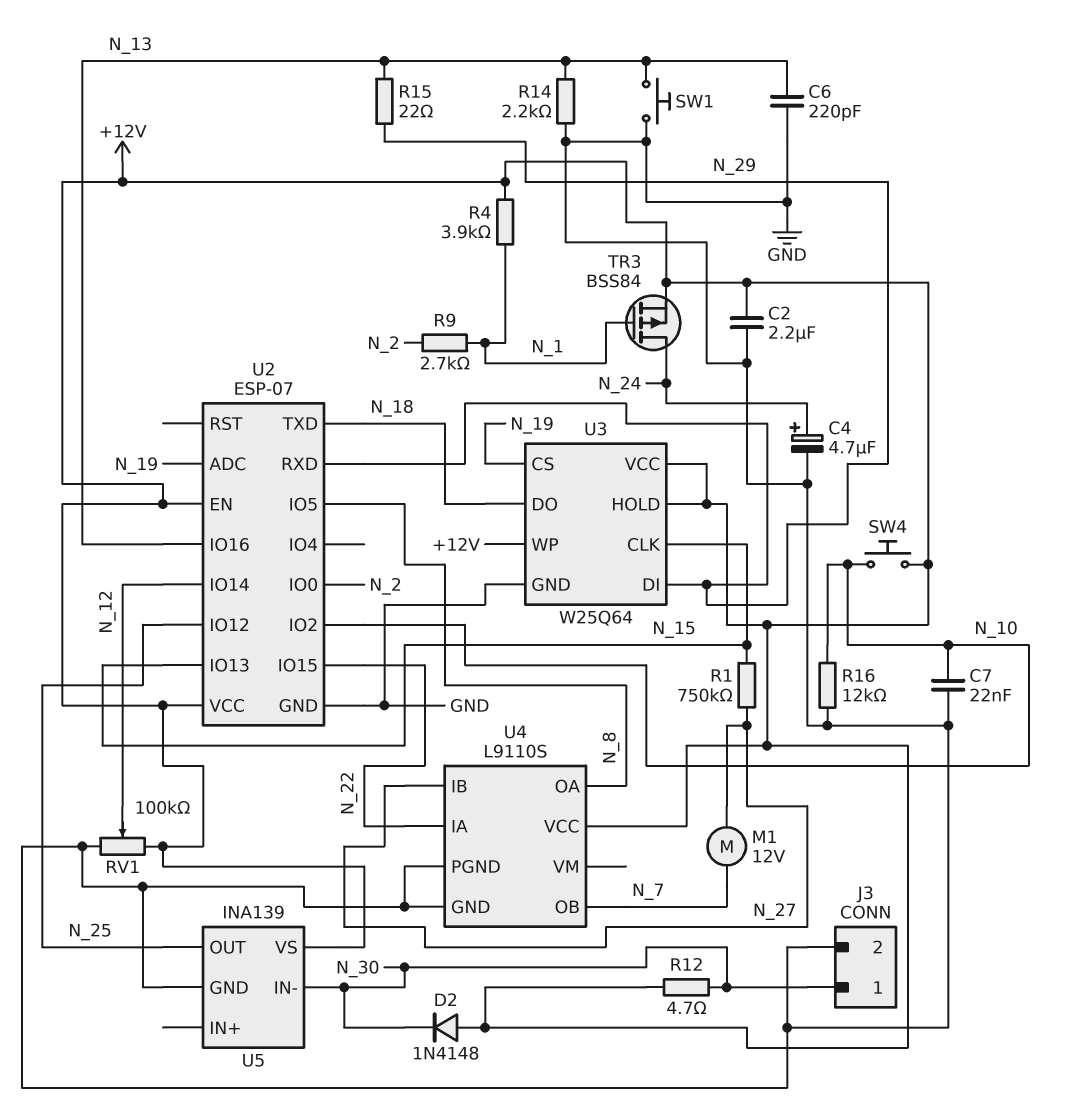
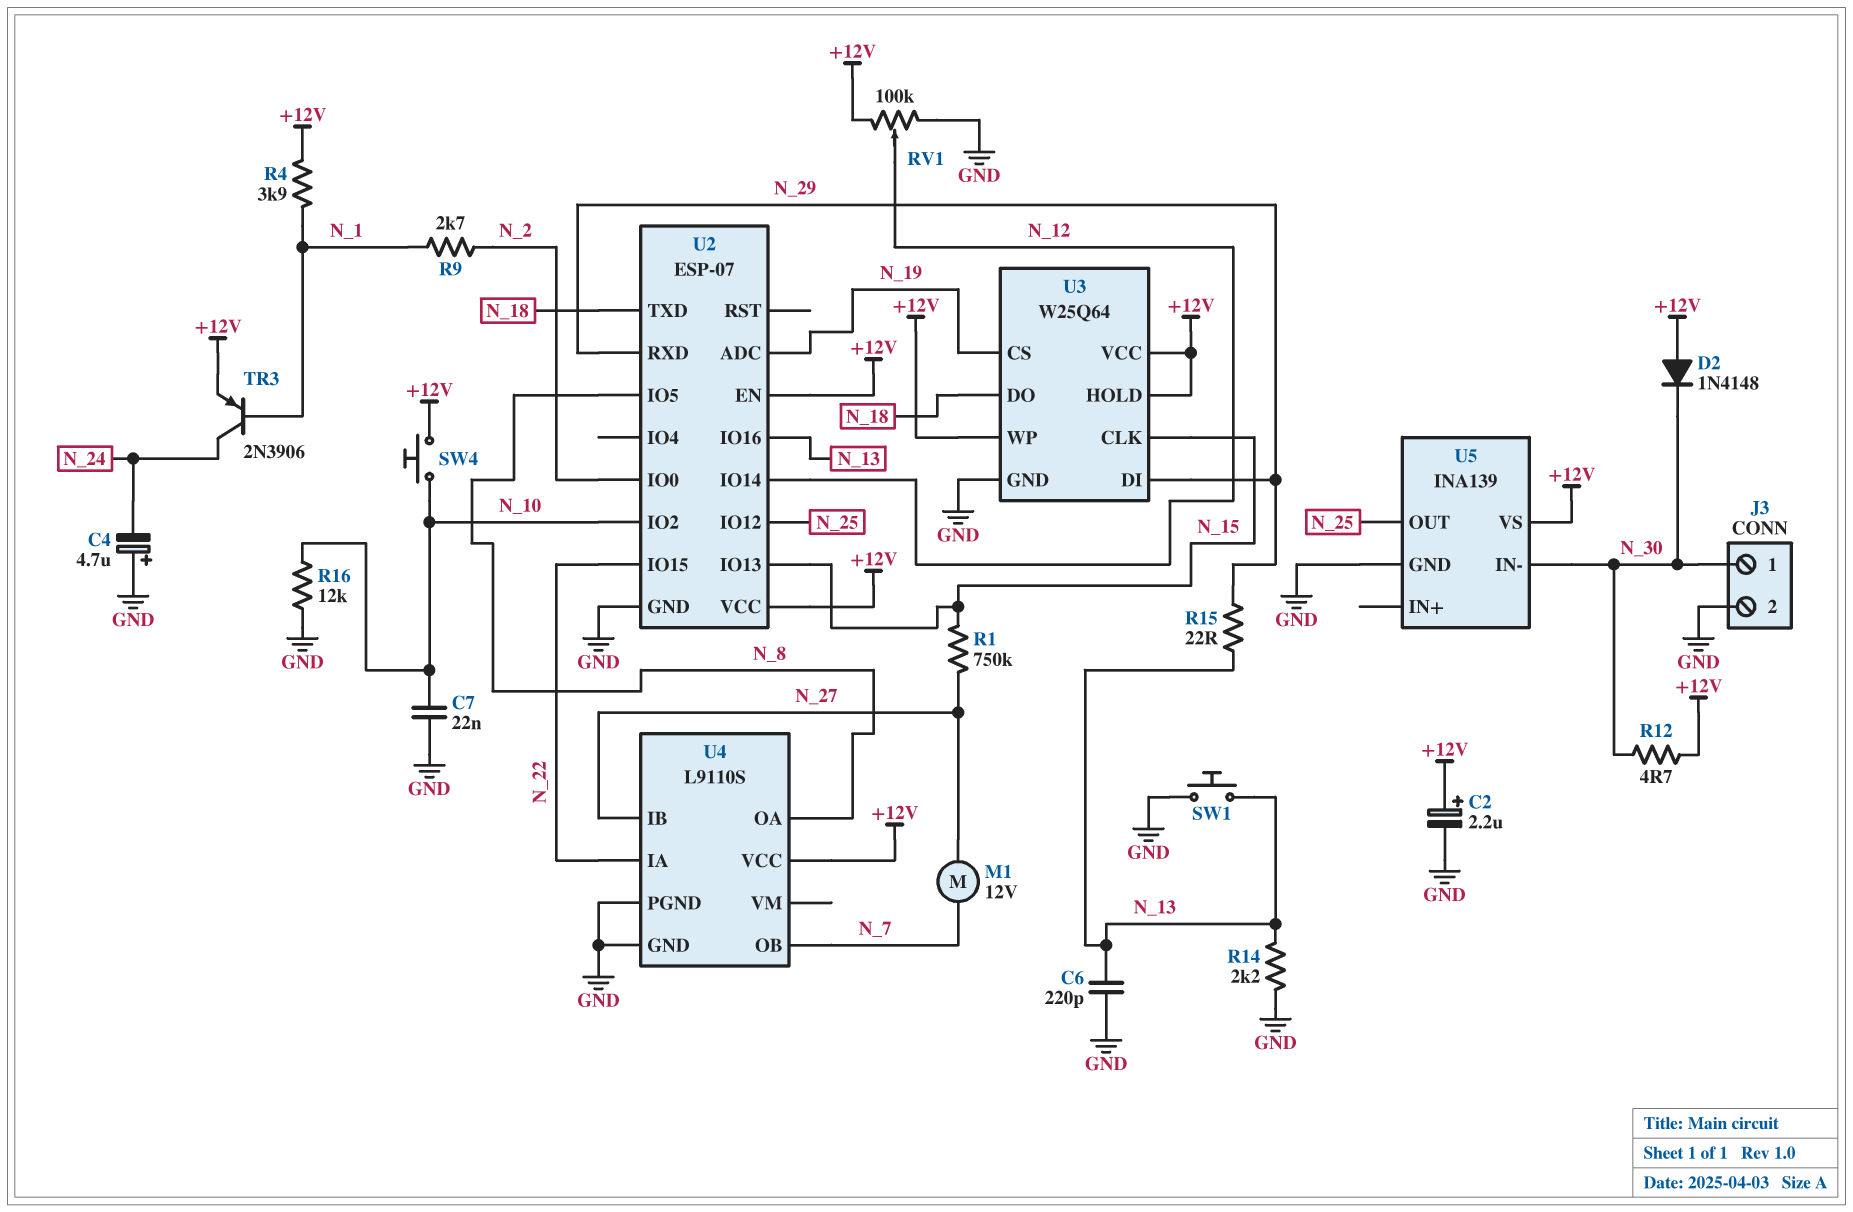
C2: 2.2uF (+12V, GND) -> 2.2uF (plus +12V, minus GND)
C4: 4.7uF (plus N_24, minus GND) -> 4.7uF (plus GND, minus N_24)
TR3: PMOS BSS84 (G N_1, D N_24, S +12V) -> PNP 2N3906 (B N_1, C N_24, E +12V)

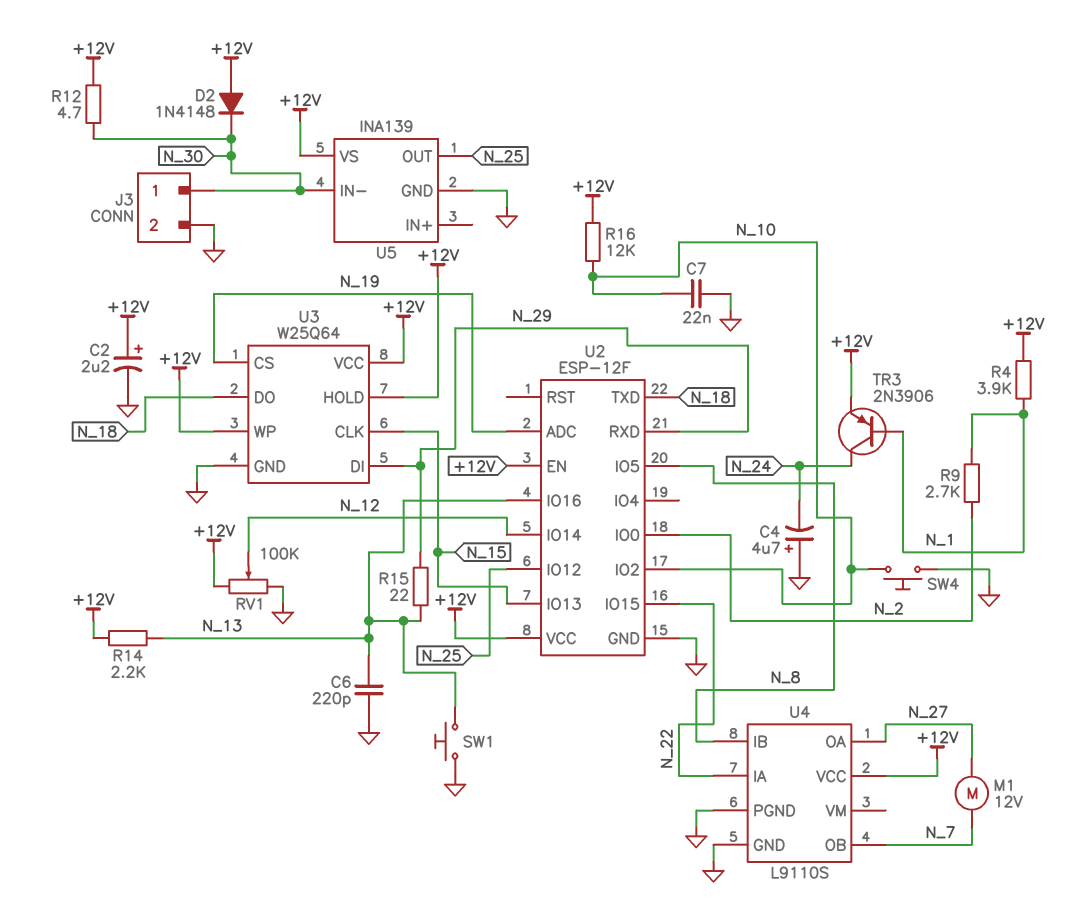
R1: 750k (N_15, N_27) -> none
R14: 2.2k (GND, N_13) -> 2.2k (+12V, N_13)
R16: 12k (GND, N_10) -> 12k (+12V, N_10)
SW4: button (+12V, N_10) -> button (GND, N_10)
U2: ESP-07 -> ESP-12F
U4 pin IB: N_27 -> N_8
U4 pin OA: N_8 -> N_27

